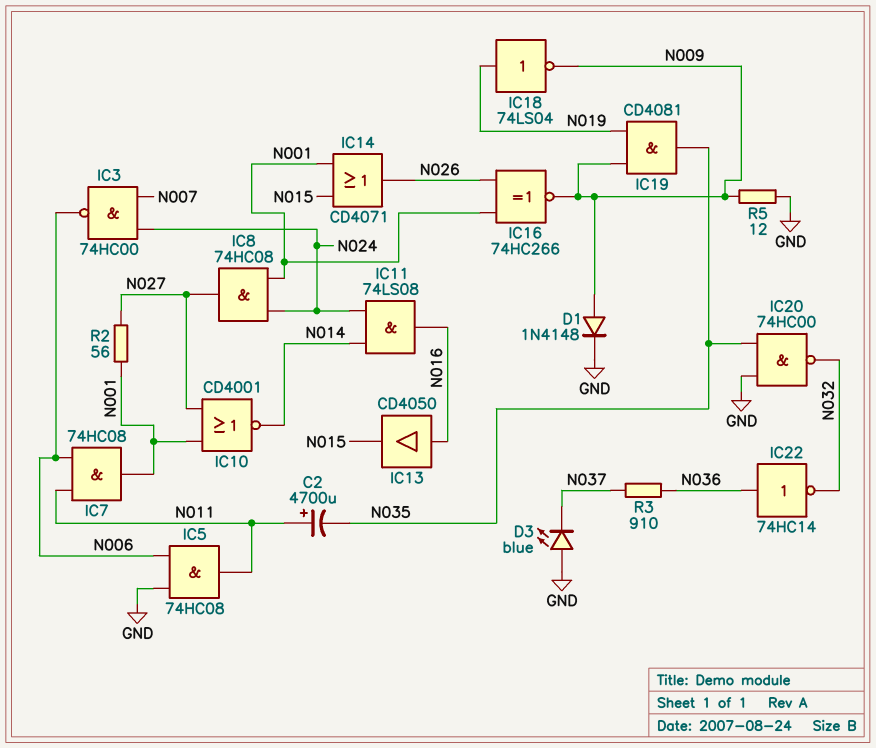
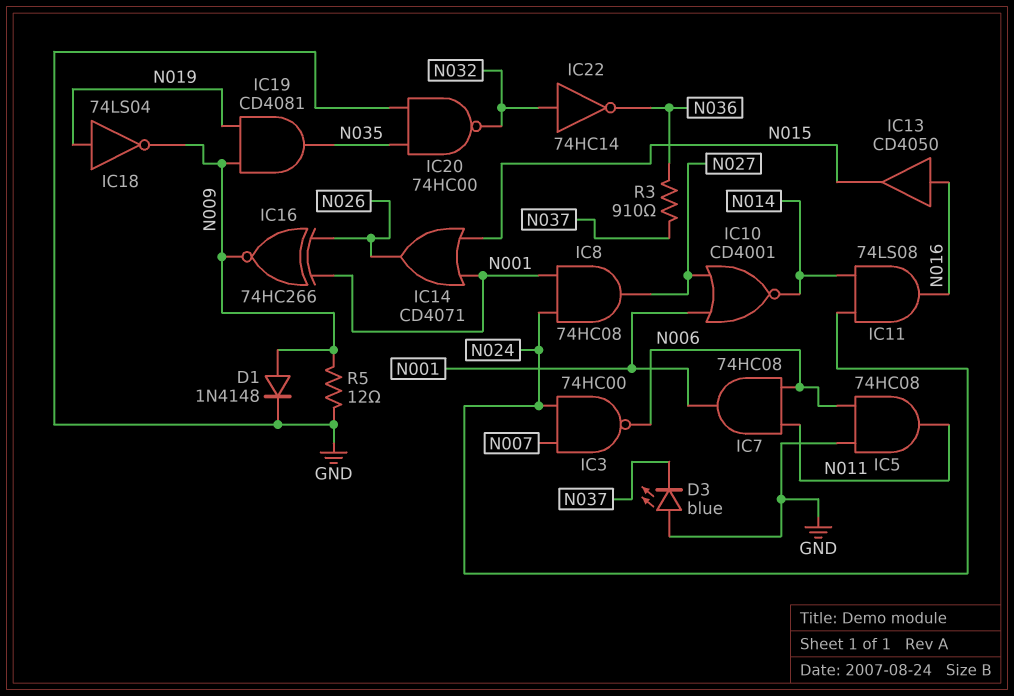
C2: 4700uF (plus N011, minus N035) -> none
IC22: NOT 74HC14 (in N036, out N032) -> NOT 74HC14 (in N032, out N036)
R2: 56 (N001, N027) -> none

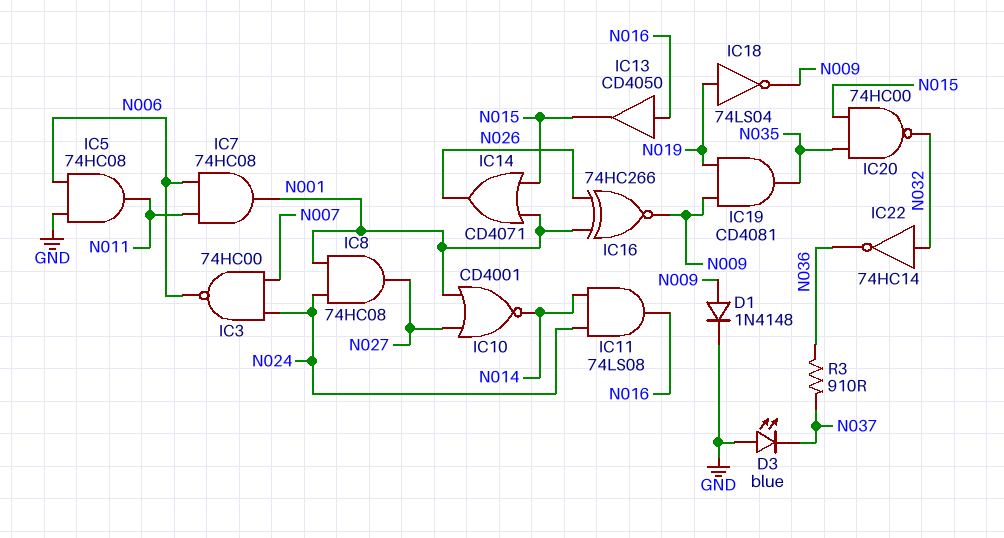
IC20: NAND 74HC00 (in GND, in N035, out N032) -> NAND 74HC00 (in N015, in N035, out N032)
R5: 12 (GND, N009) -> none

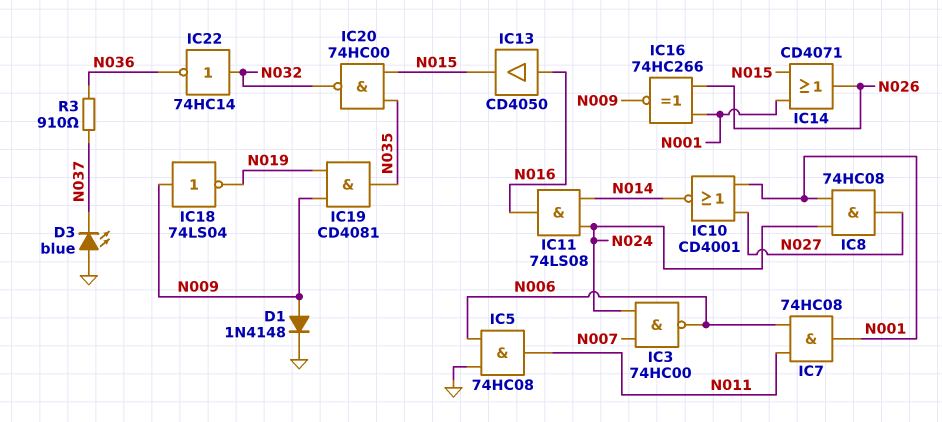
IC18: NOT 74LS04 (in N019, out N009) -> NOT 74LS04 (in N009, out N019)

